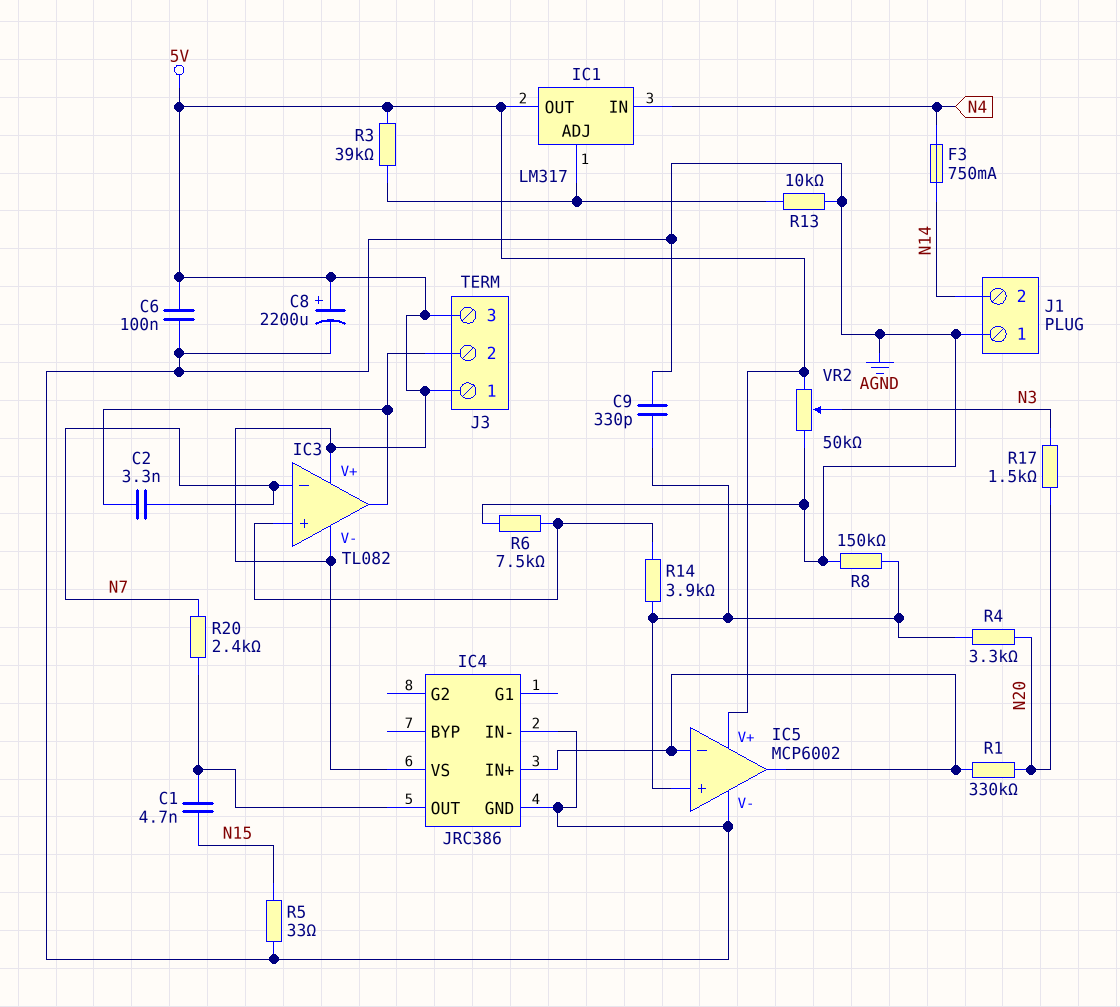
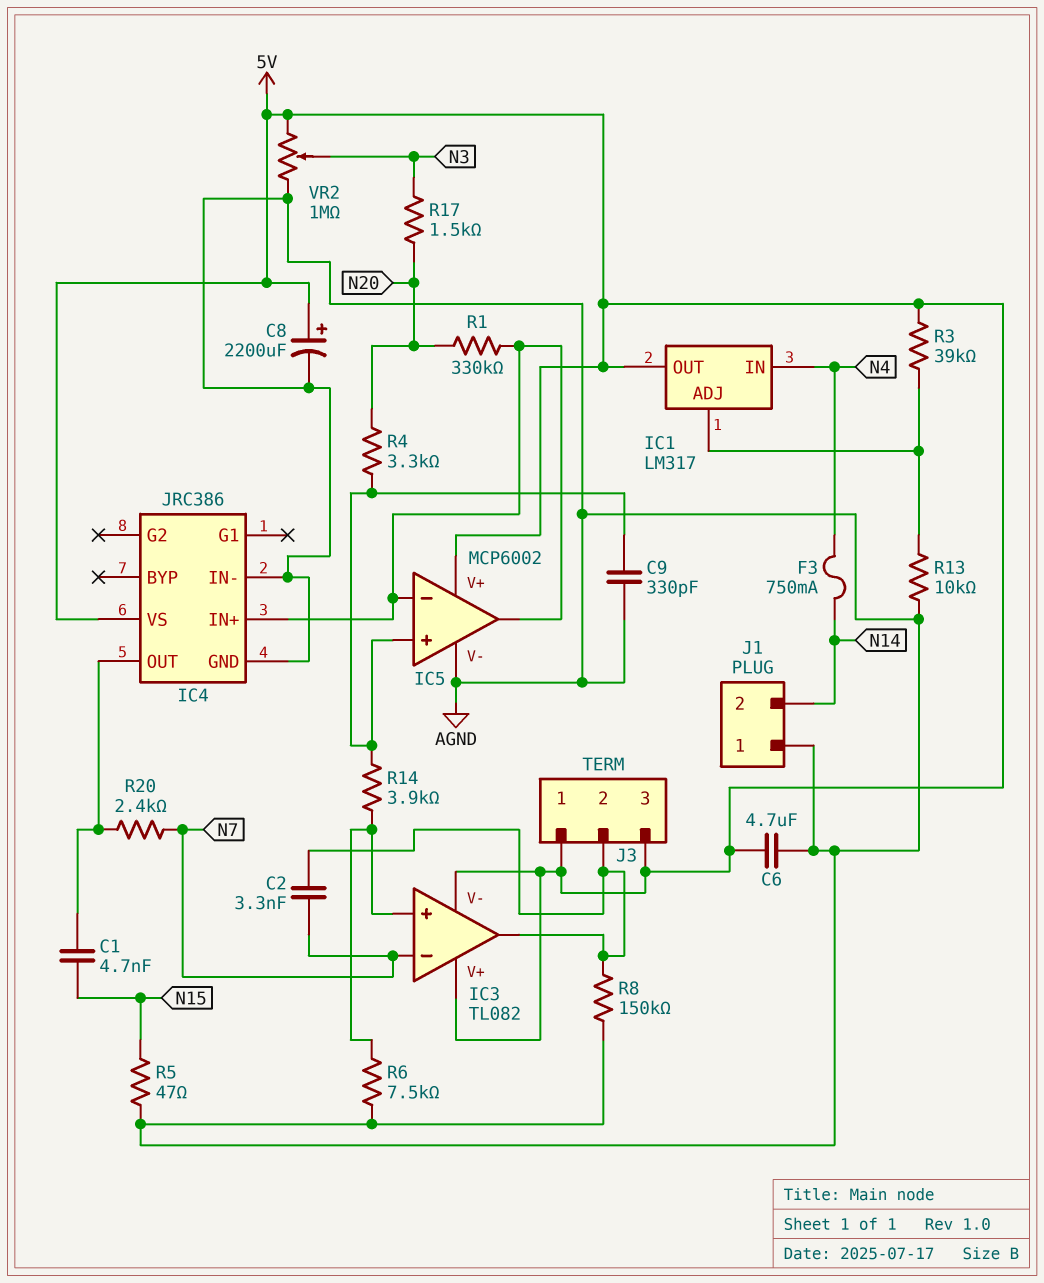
C6: 100nF (5V, AGND) -> 4.7uF (5V, AGND)
R5: 33 (AGND, N15) -> 47 (AGND, N15)
R8: 150k (AGND, IC5/in+) -> 150k (AGND, IC3/out)
VR2: 50k (5V, AGND, wiper N3) -> 1M (5V, AGND, wiper N3)

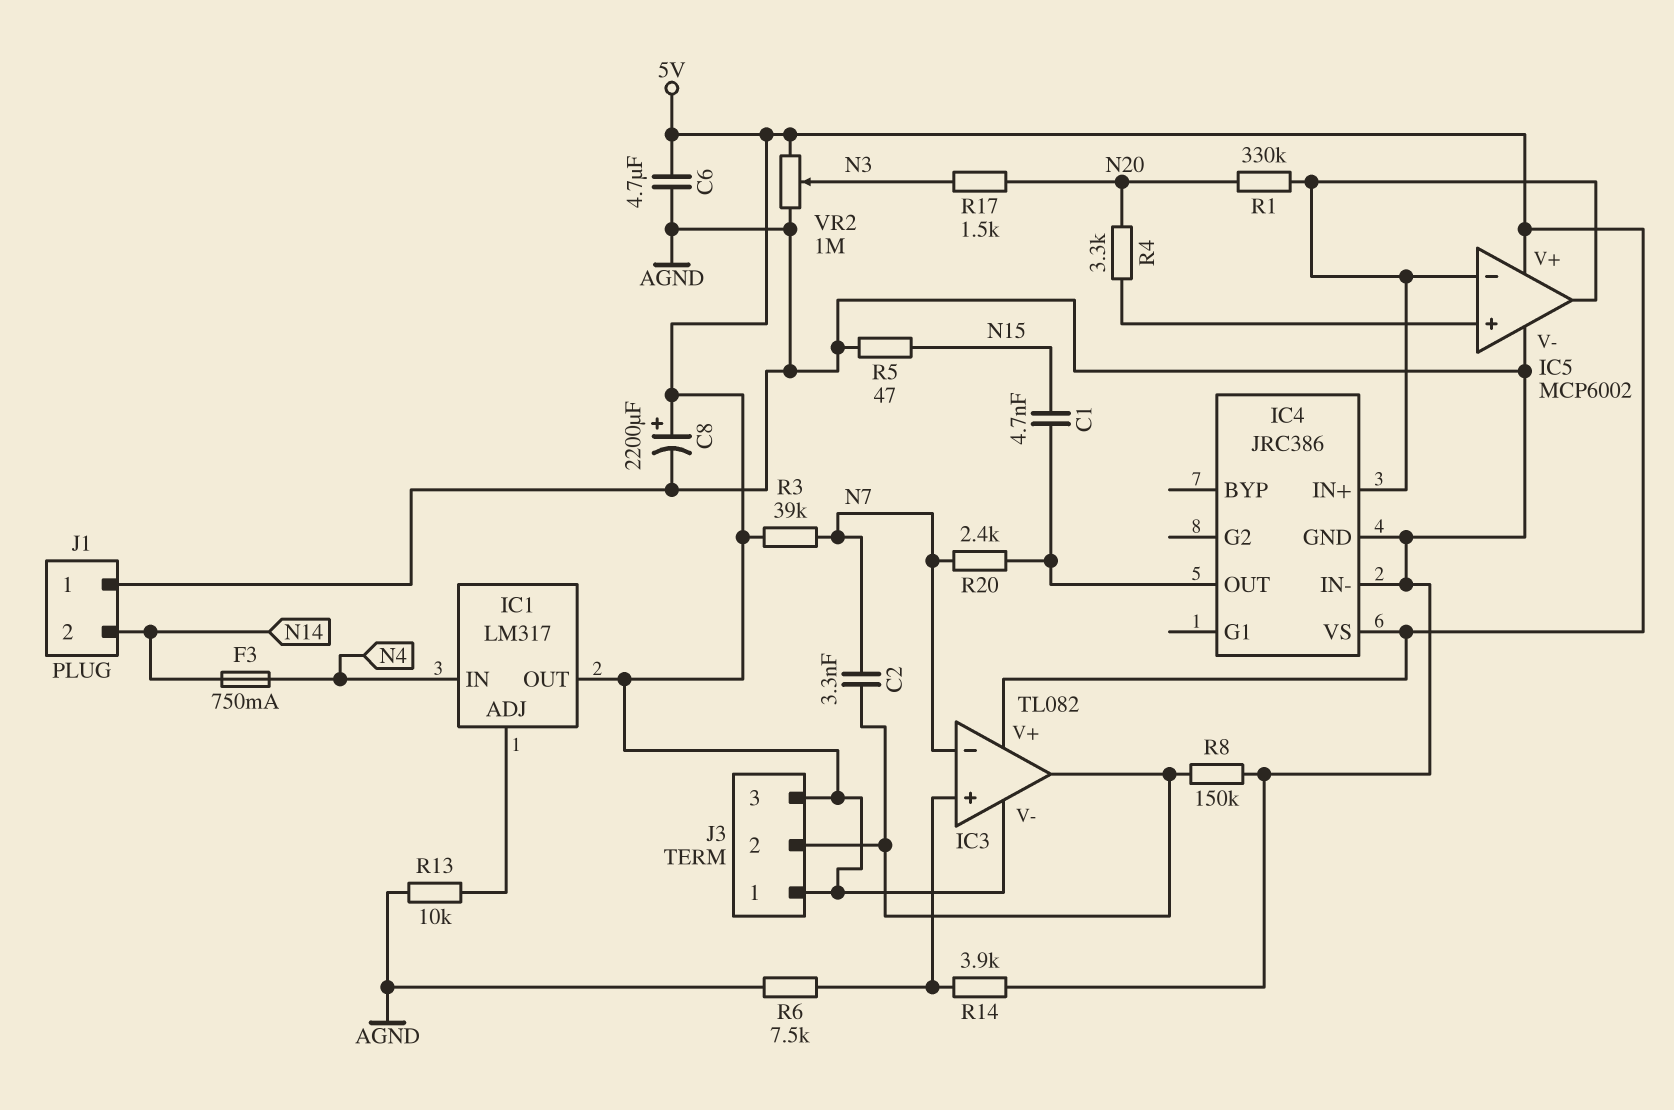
C9: 330pF (AGND, IC5/in+) -> none
R3: 39k (5V, IC1/ADJ) -> 39k (5V, N7)
R14: 3.9k (IC3/in+, IC5/in+) -> 3.9k (AGND, IC3/in+)

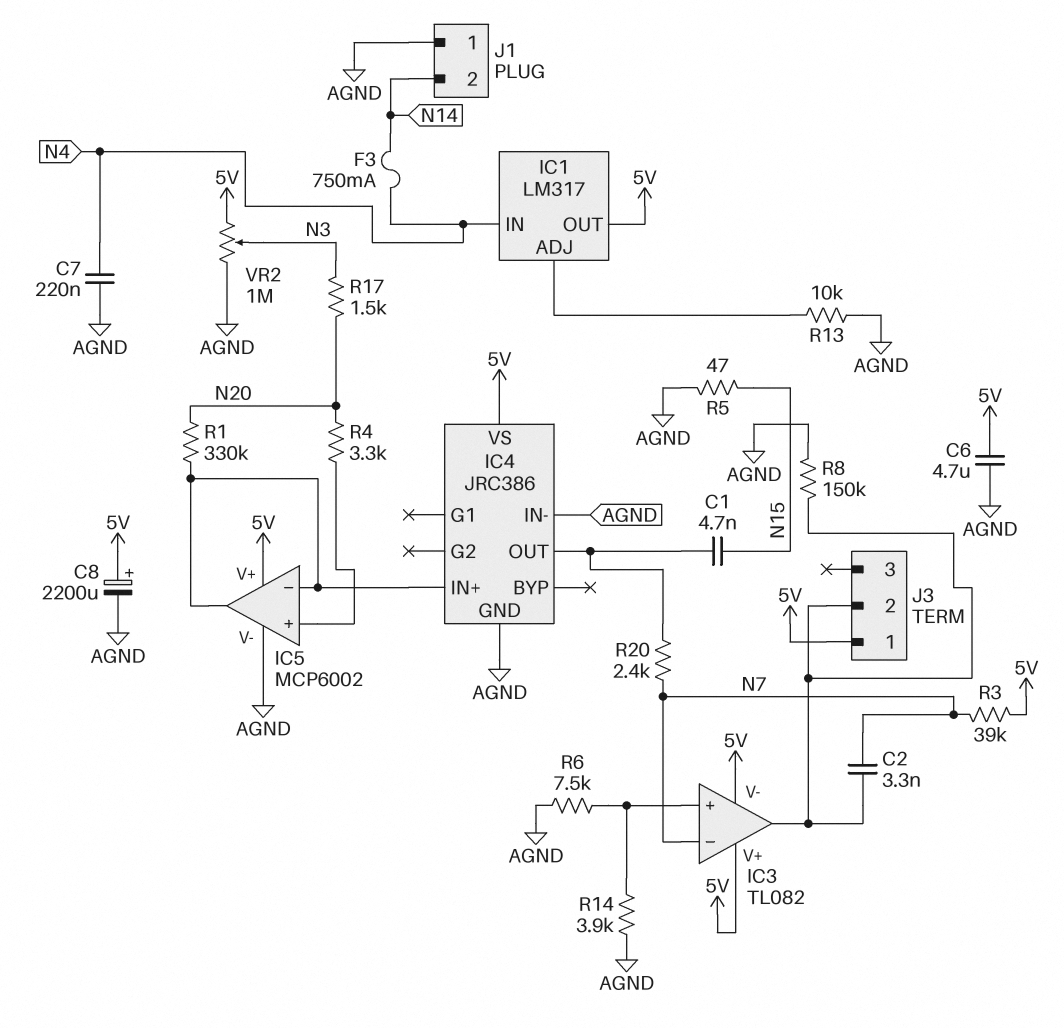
C7: none -> 220nF (AGND, N4)
J3 pin 3: 5V -> none

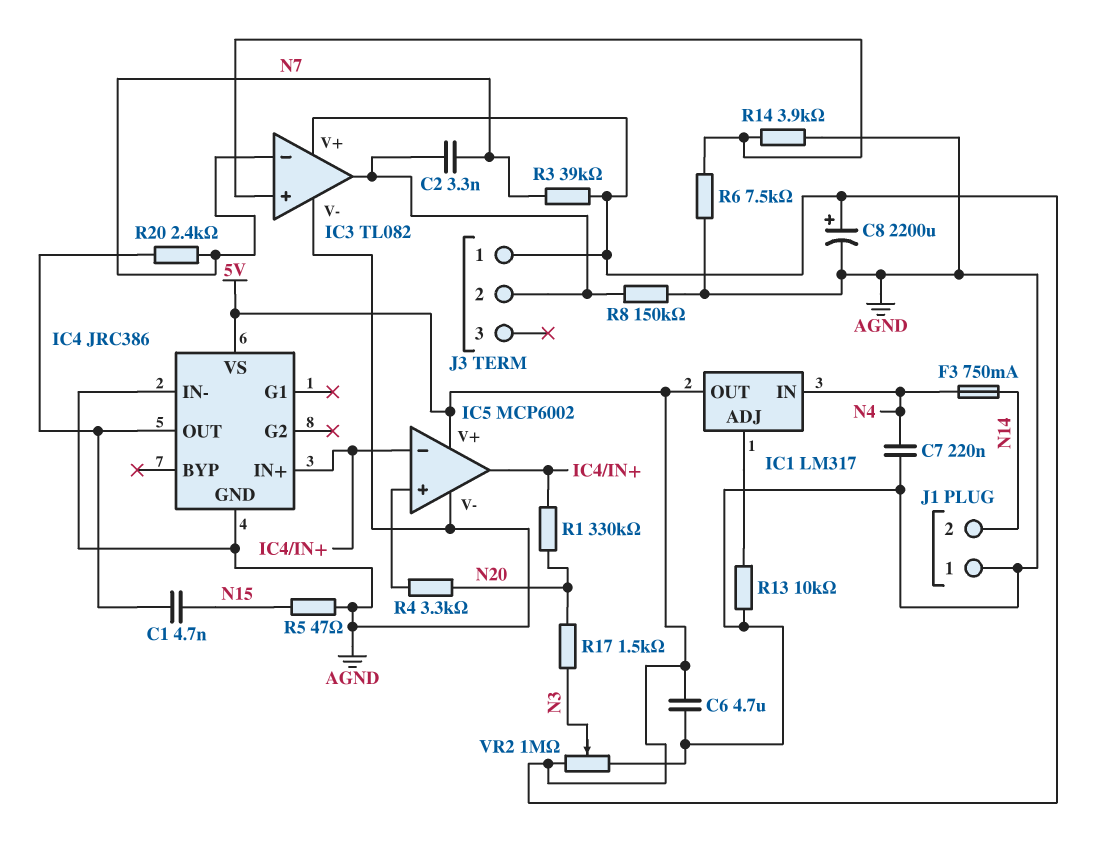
IC3 pin V-: 5V -> AGND

